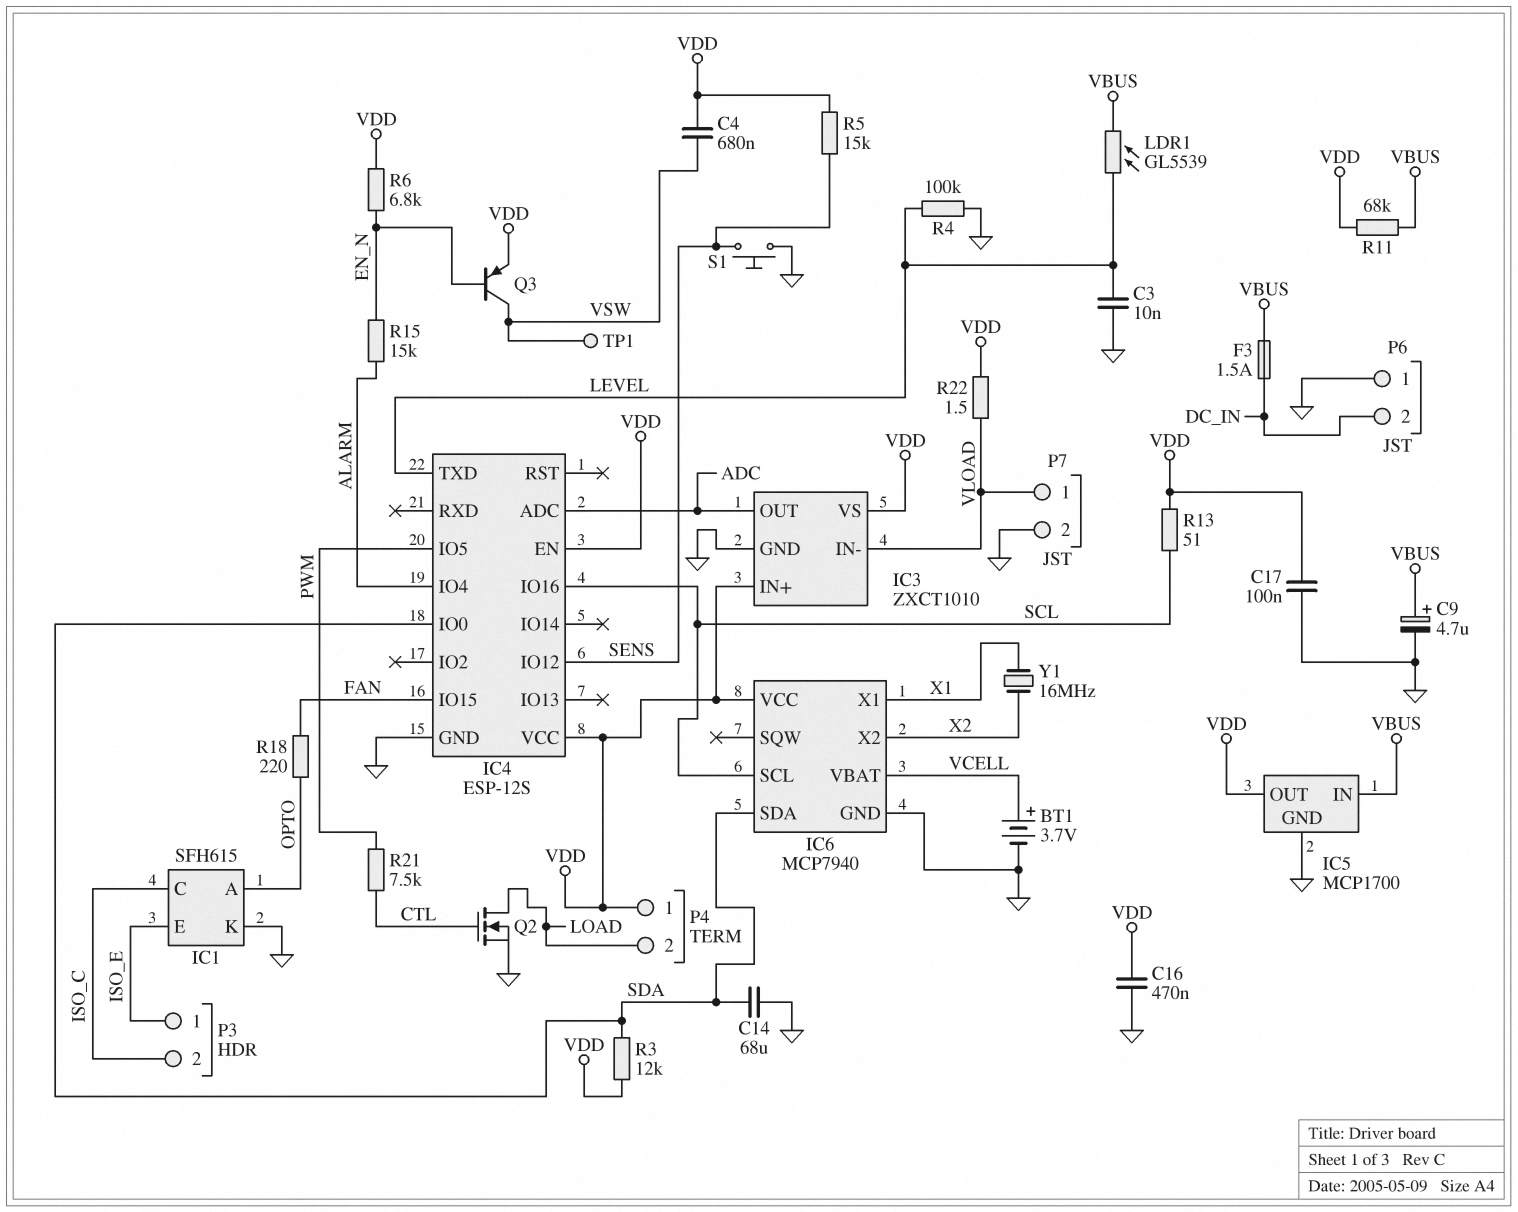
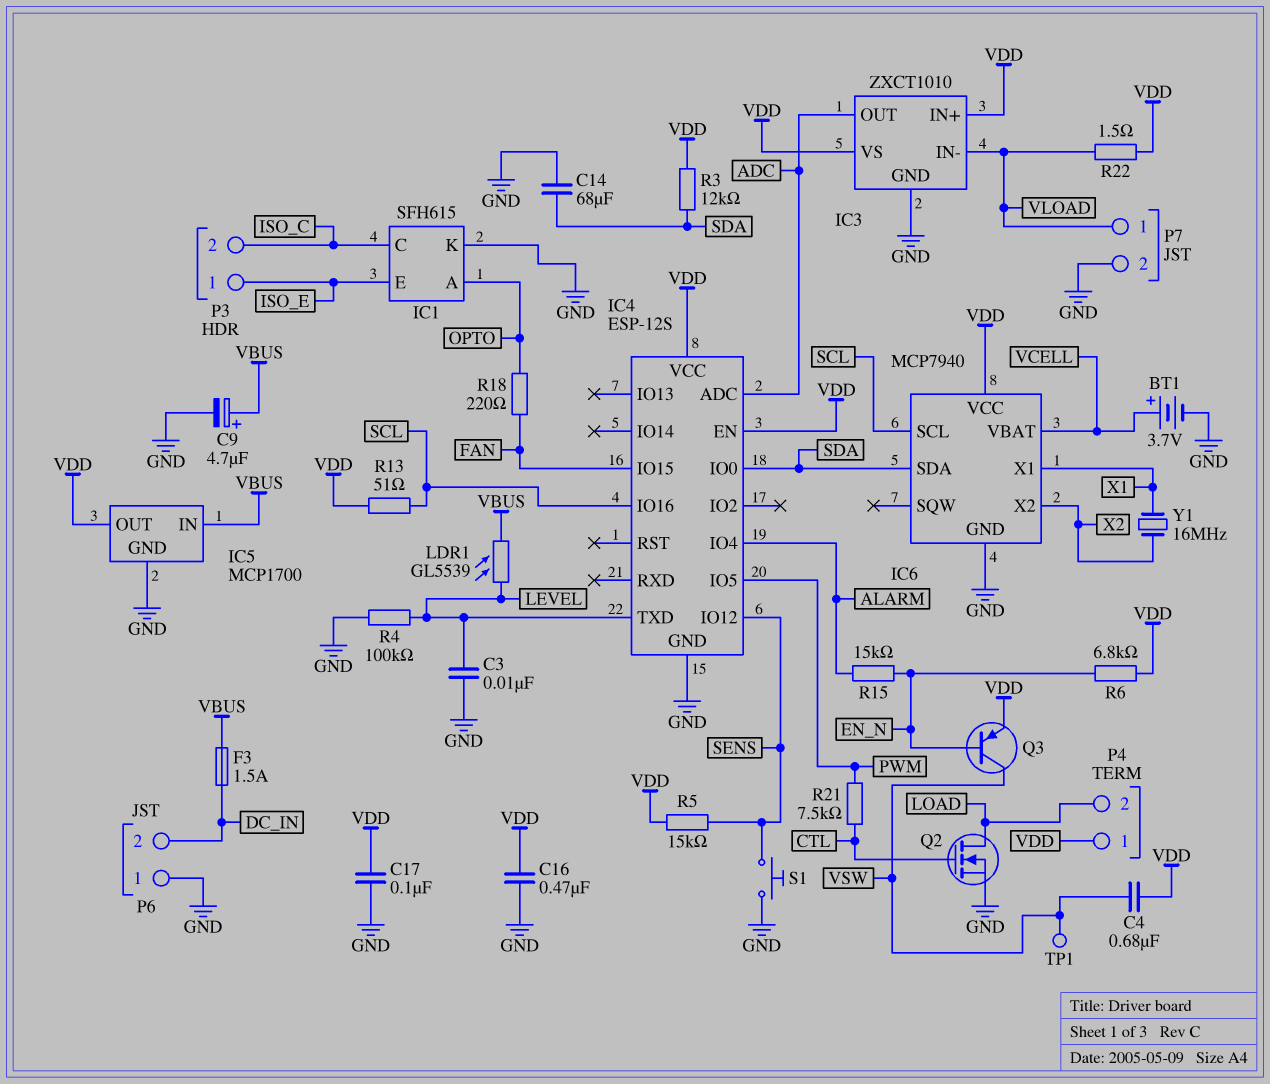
R11: 68k (VBUS, VDD) -> none

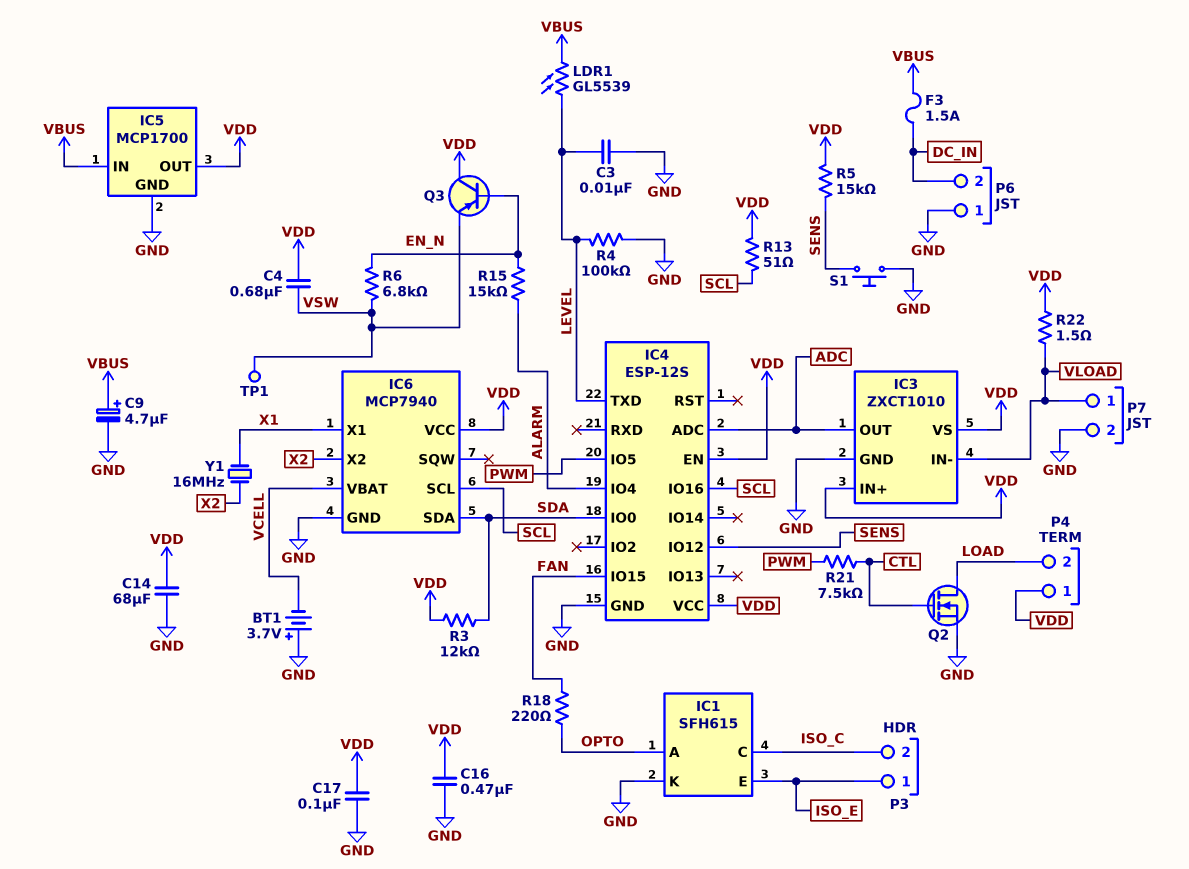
BT1: 3.7V (plus VCELL, minus GND) -> 3.7V (plus GND, minus VCELL)
C14: 68uF (GND, SDA) -> 68uF (GND, VDD)
Q3: PNP (B EN_N, C VSW, E VDD) -> PNP (B EN_N, C VDD, E VSW)
R6: 6.8k (EN_N, VDD) -> 6.8k (EN_N, VSW)

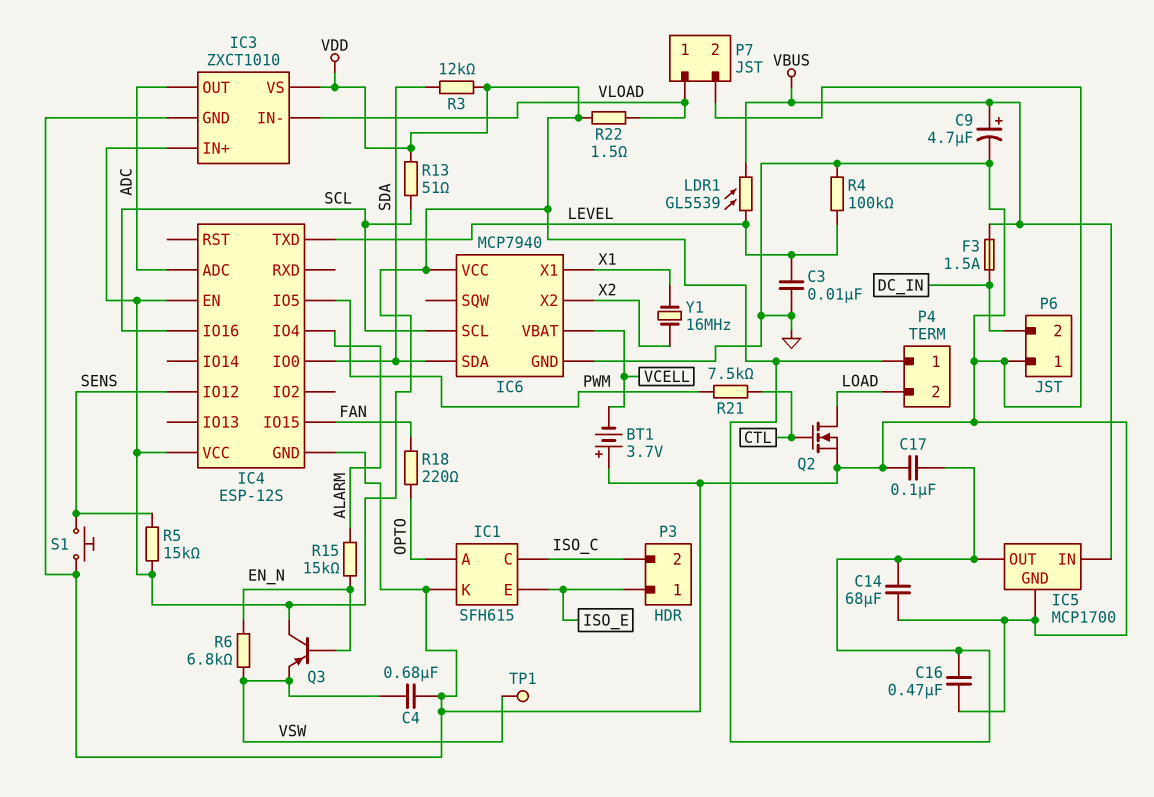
C4: 680nF (VDD, VSW) -> 680nF (GND, VSW)

